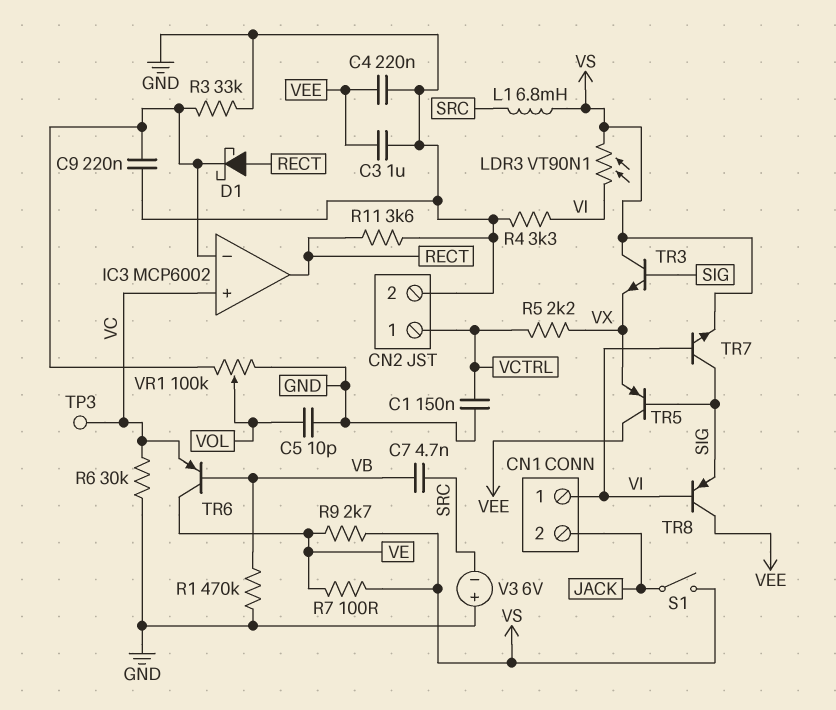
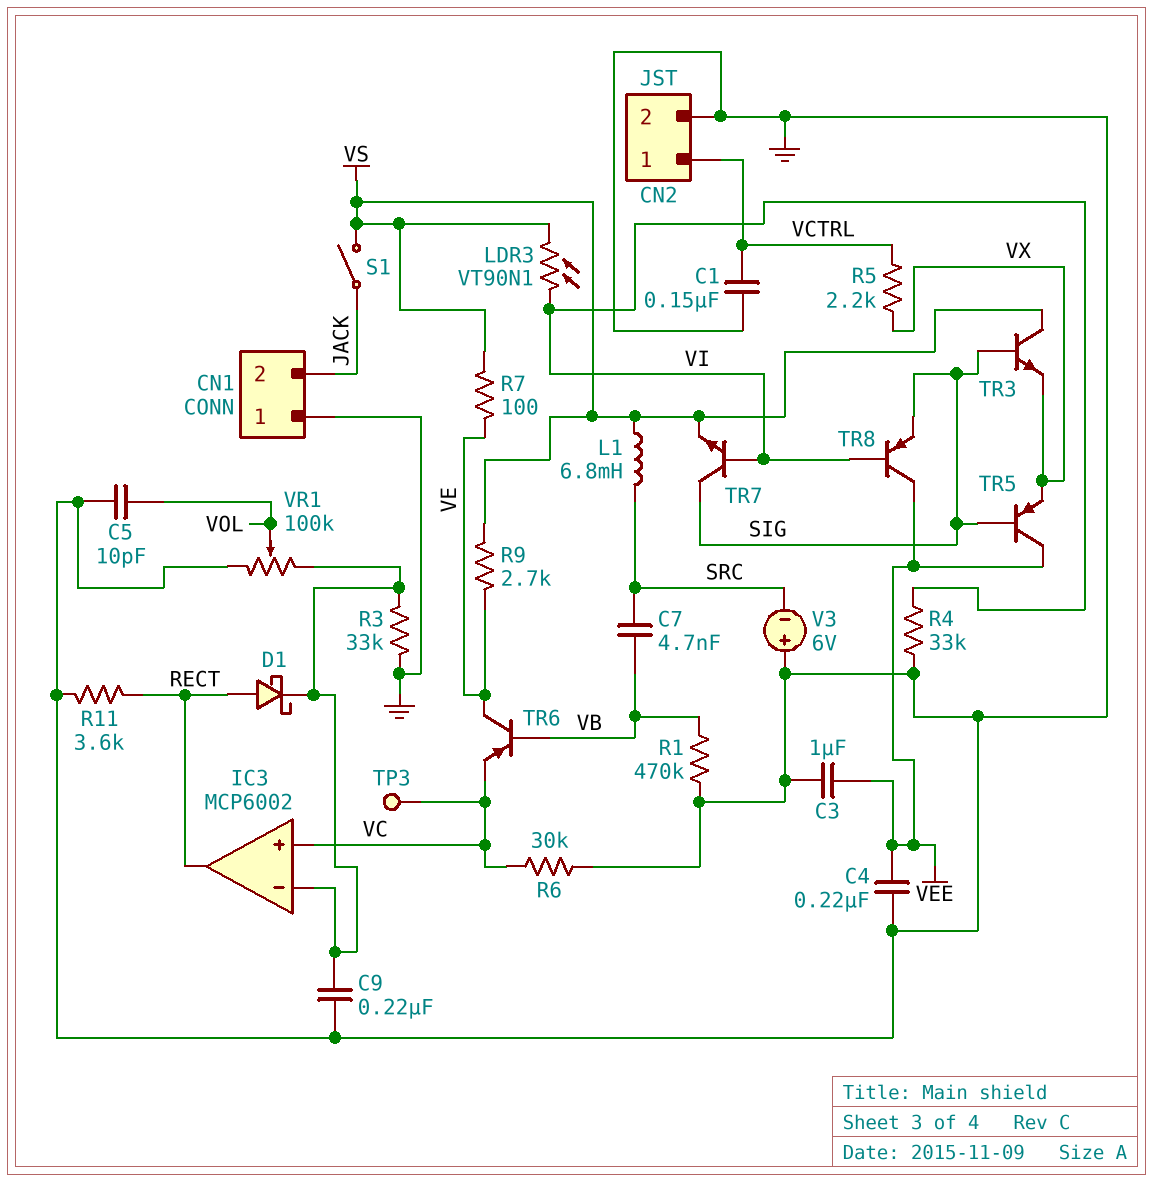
CN1 pin 1: VI -> GND
R4: 3.3k (GND, VI) -> 33k (GND, VI)

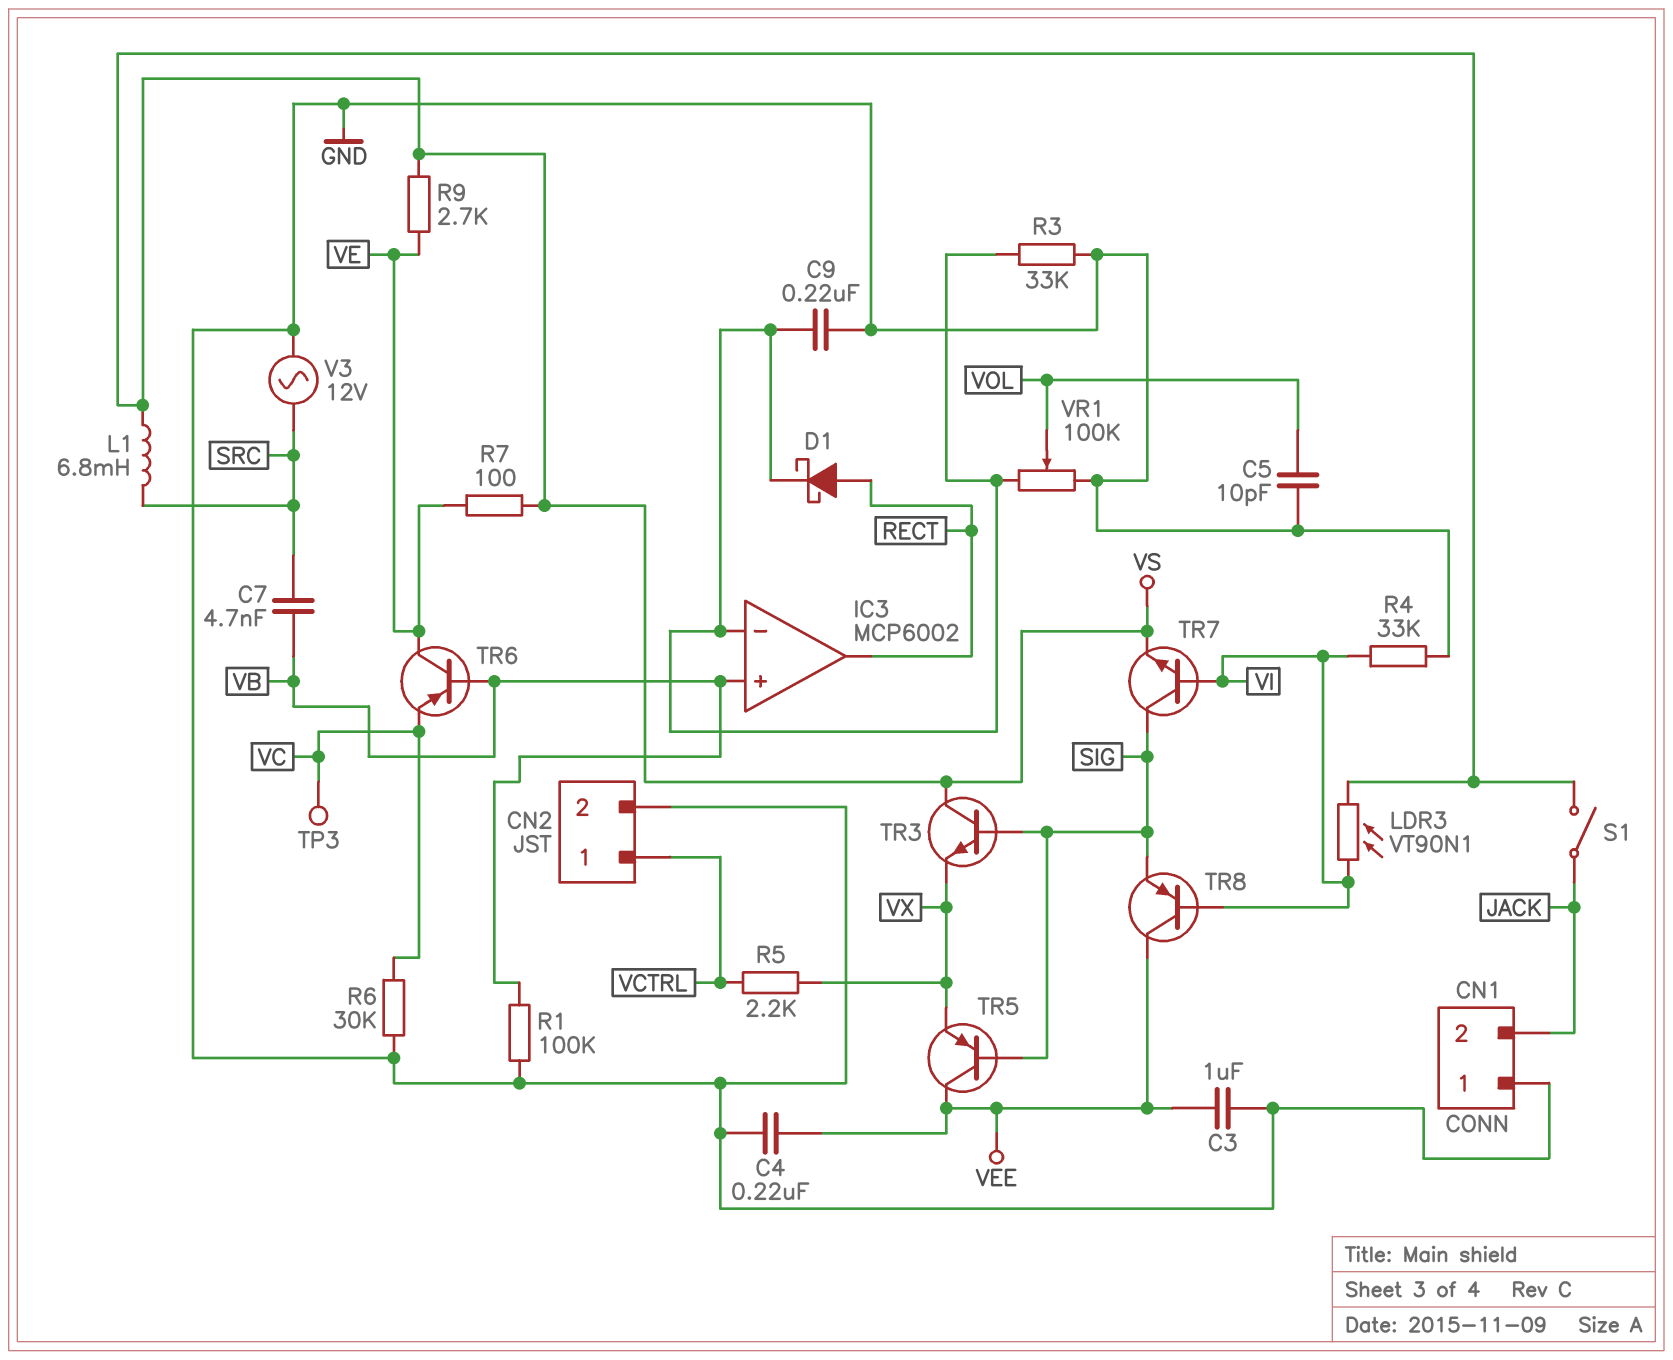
C1: 150nF (GND, VCTRL) -> none
IC3 pin in+: VC -> VB
R1: 470k (GND, VB) -> 100k (GND, VB)
R11: 3.6k (GND, RECT) -> none
V3: 6V (plus GND, minus SRC) -> AC 12V (GND, SRC)

